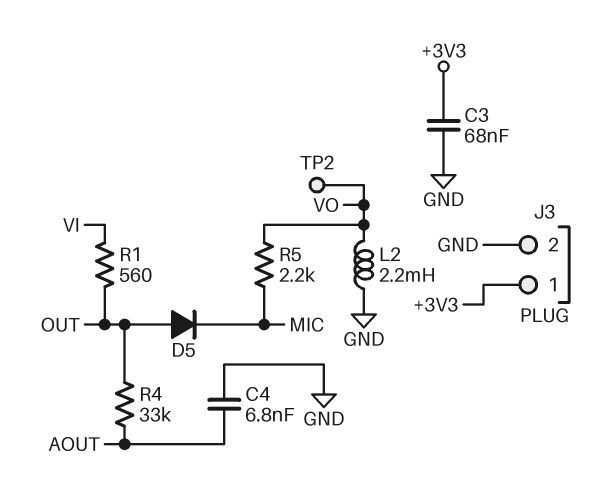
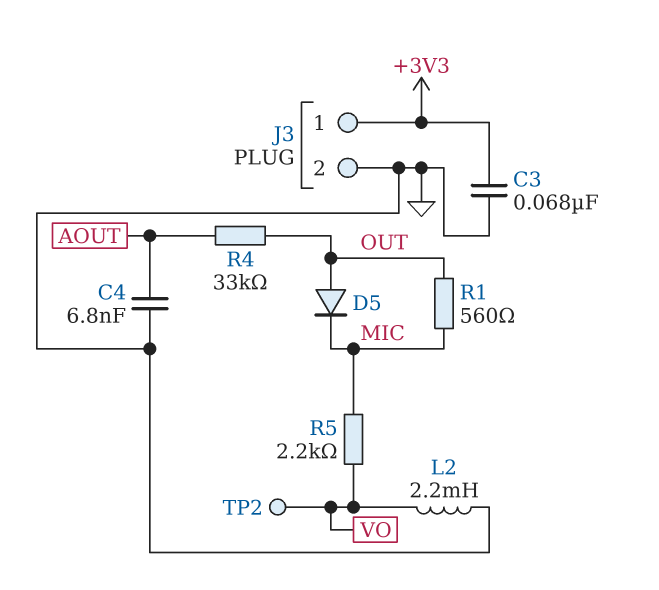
R1: 560 (OUT, VI) -> 560 (MIC, OUT)

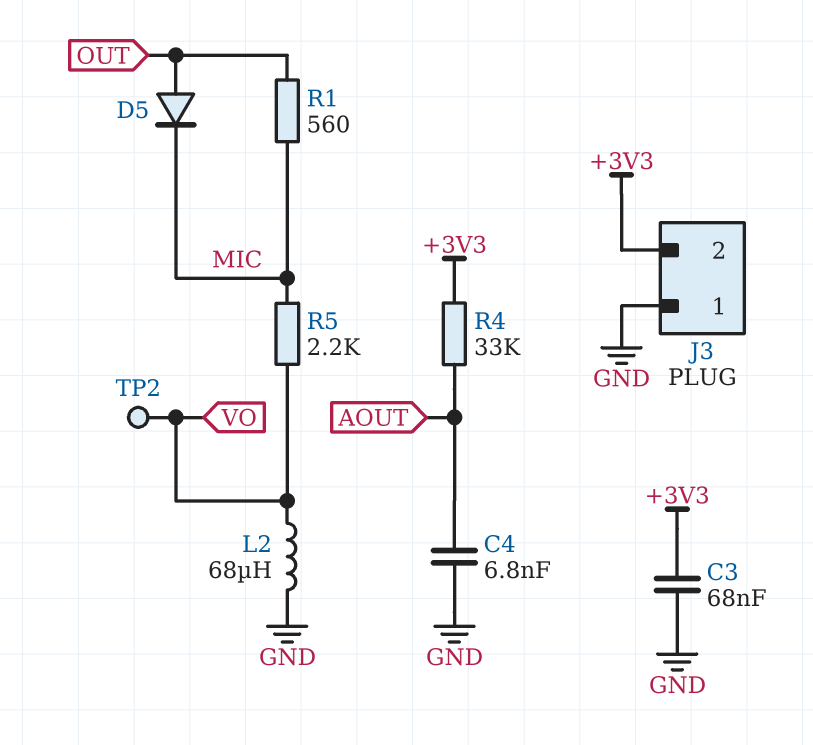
J3 pin 1: +3V3 -> GND
J3 pin 2: GND -> +3V3
L2: 2.2mH (GND, VO) -> 68uH (GND, VO)
R4: 33k (AOUT, OUT) -> 33k (+3V3, AOUT)

